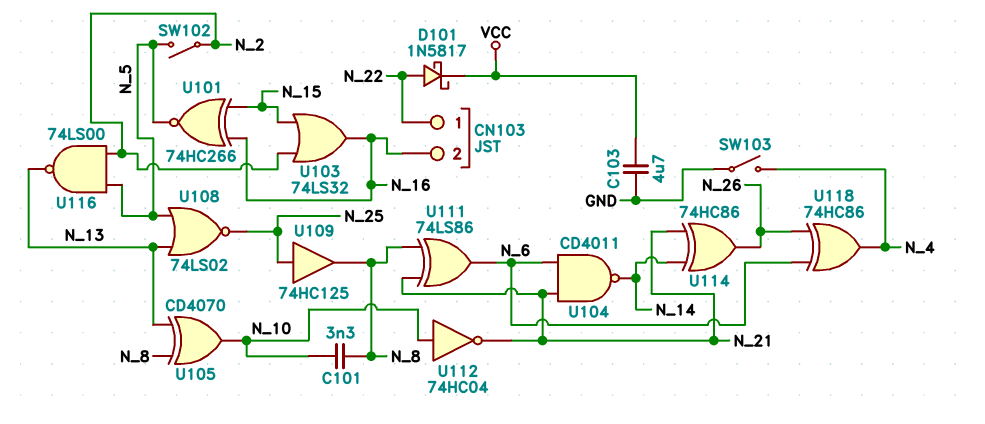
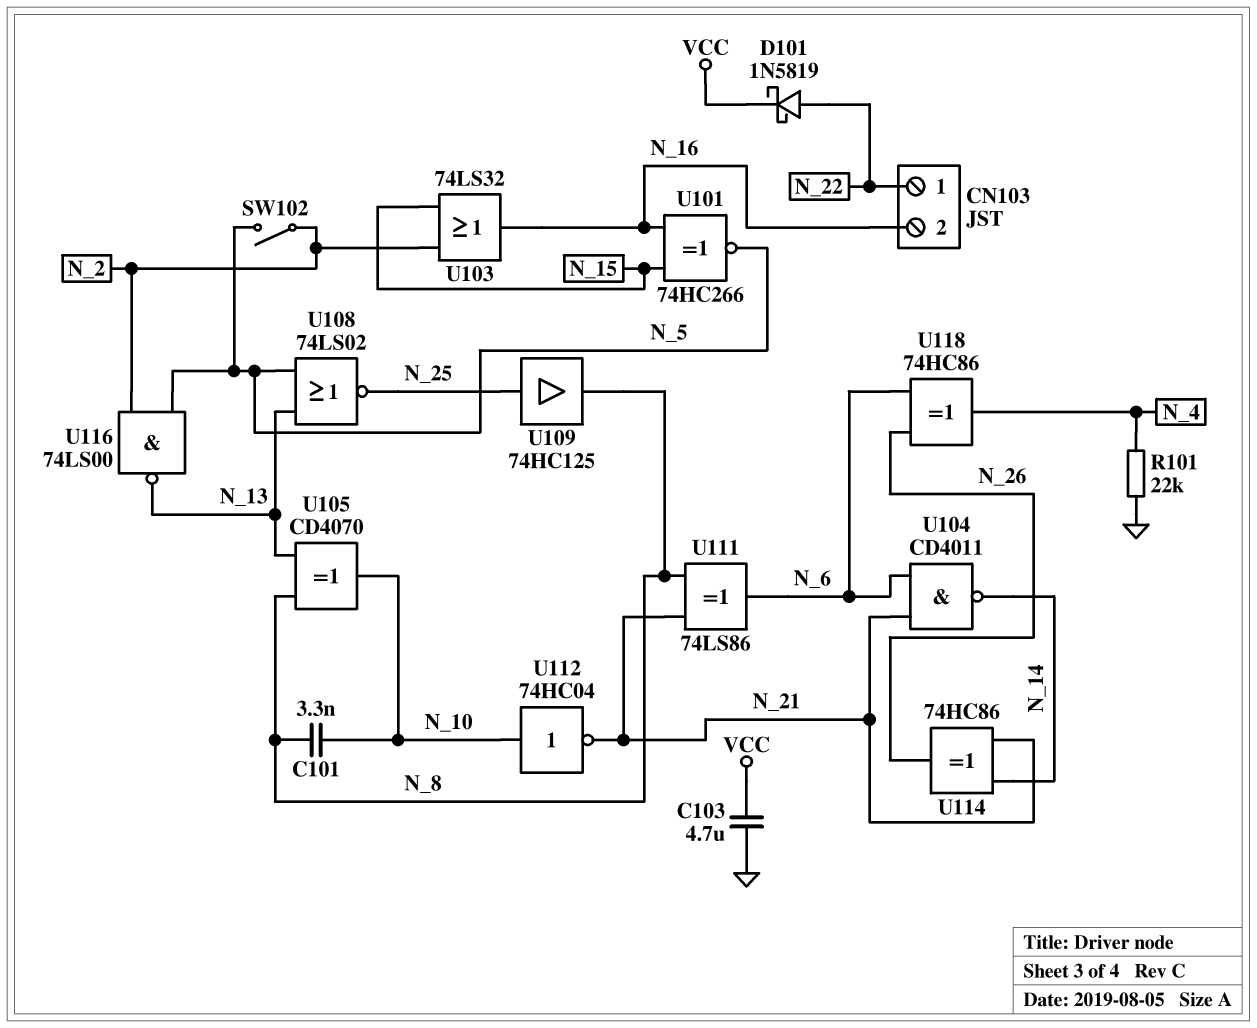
D101: schottky 1N5817 (A N_22, K VCC) -> schottky 1N5819 (A N_22, K VCC)
R101: none -> 22k (GND, N_4)
SW103: switch (GND, N_4) -> none

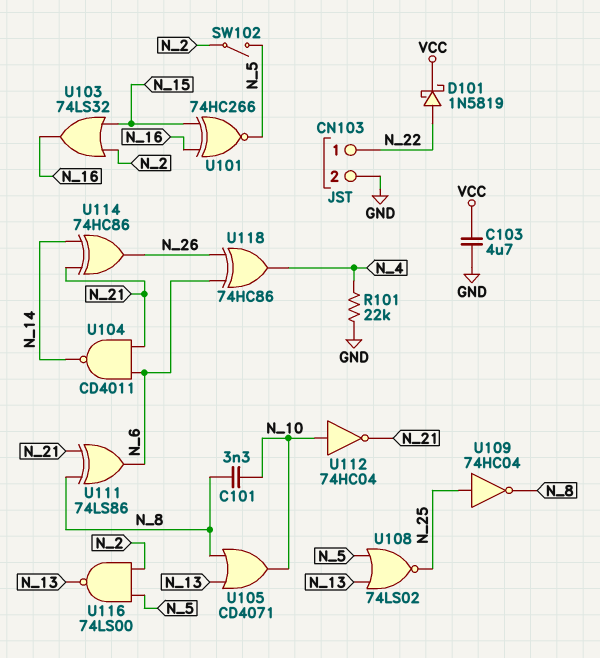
CN103 pin 2: N_16 -> GND
U105: XOR CD4070 (in N_8, in N_13, out N_10) -> OR CD4071 (in N_8, in N_13, out N_10)
U109: buffer 74HC125 (in N_25, out N_8) -> NOT 74HC04 (in N_25, out N_8)

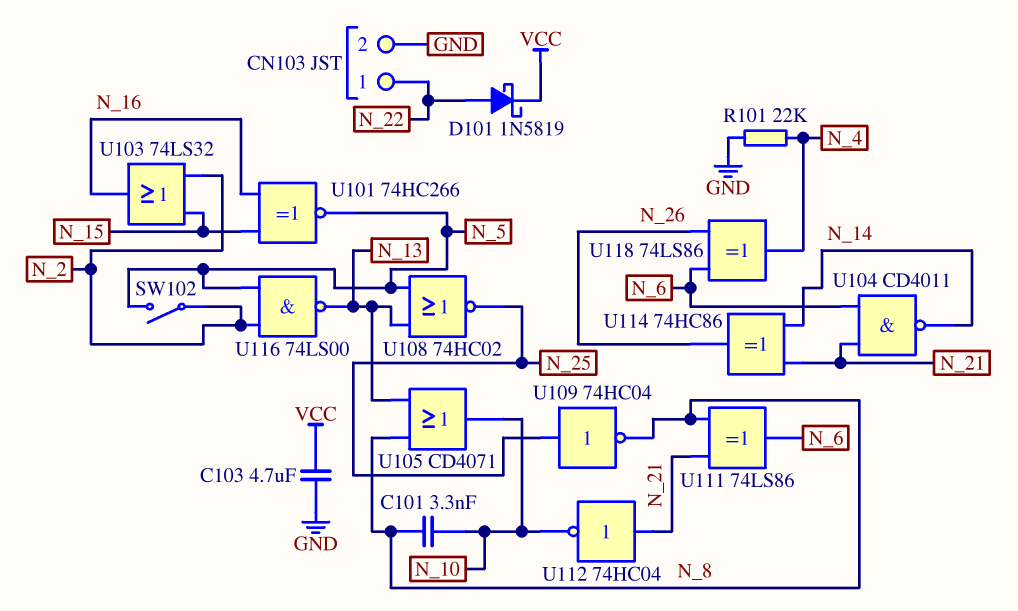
U108: NOR 74LS02 (in N_5, in N_13, out N_25) -> NOR 74HC02 (in N_5, in N_13, out N_25)
U112: NOT 74HC04 (in N_10, out N_21) -> NOT 74HC04 (in N_21, out N_10)
U118: XOR 74HC86 (in N_6, in N_26, out N_4) -> XOR 74LS86 (in N_6, in N_26, out N_4)

